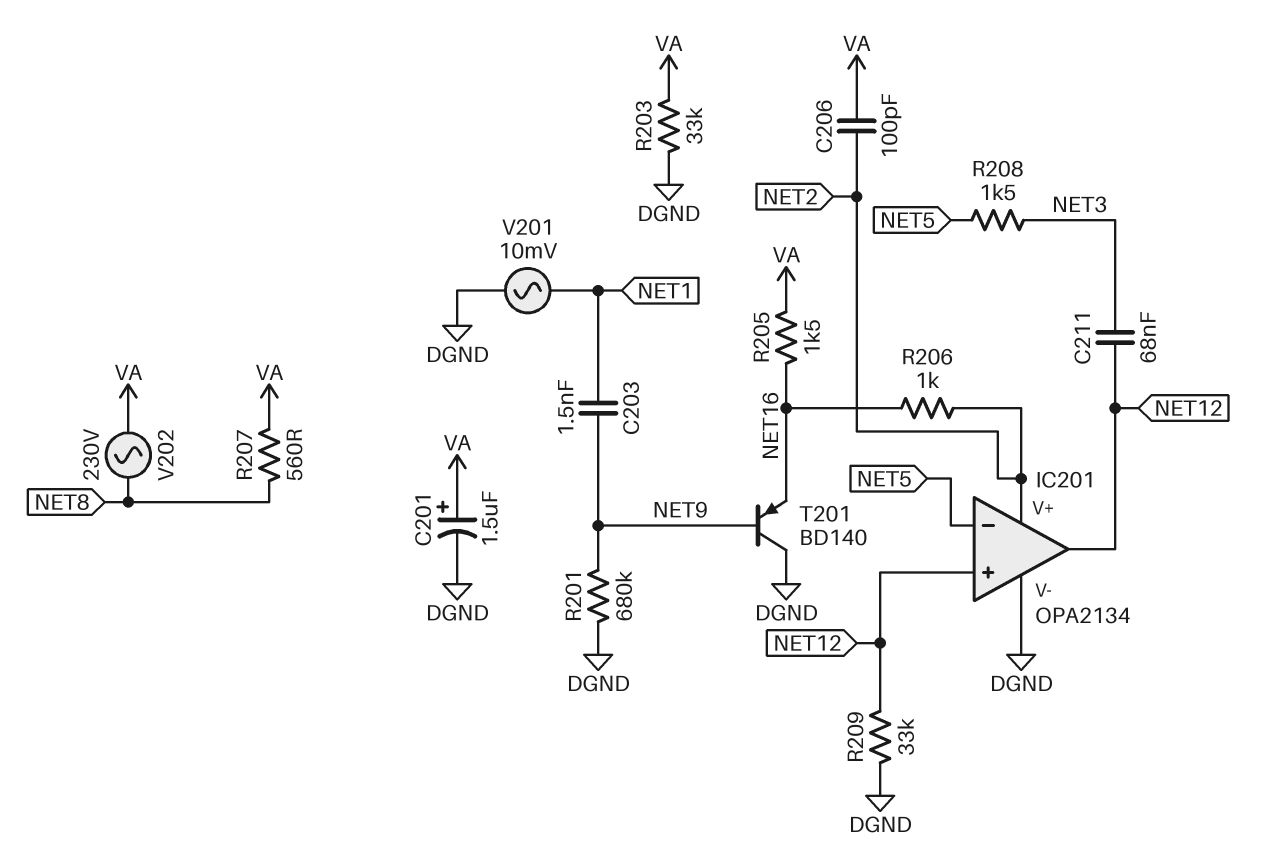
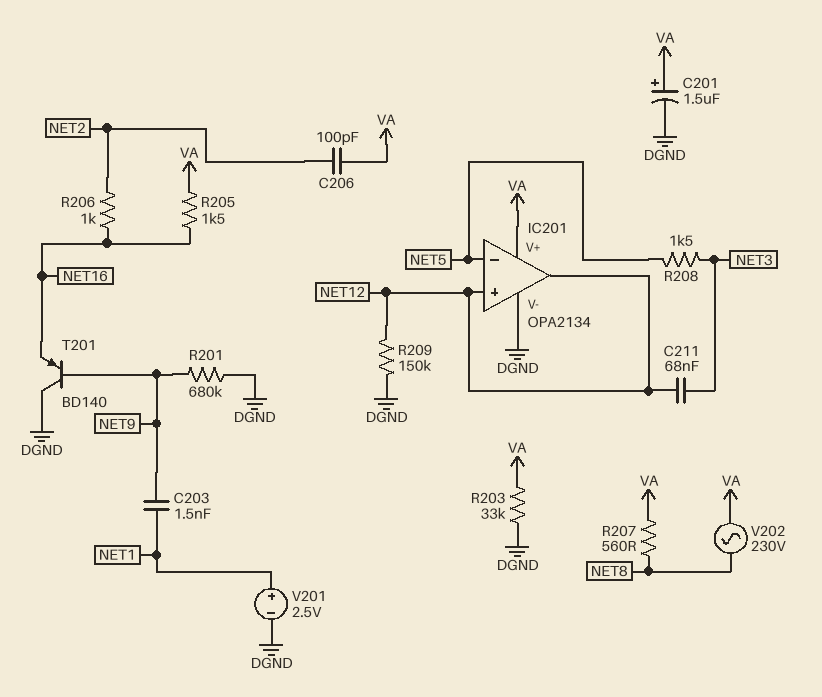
IC201 pin V+: NET2 -> VA
R209: 33k (DGND, NET12) -> 150k (DGND, NET12)
V201: AC 10mV (DGND, NET1) -> 2.5V (plus NET1, minus DGND)

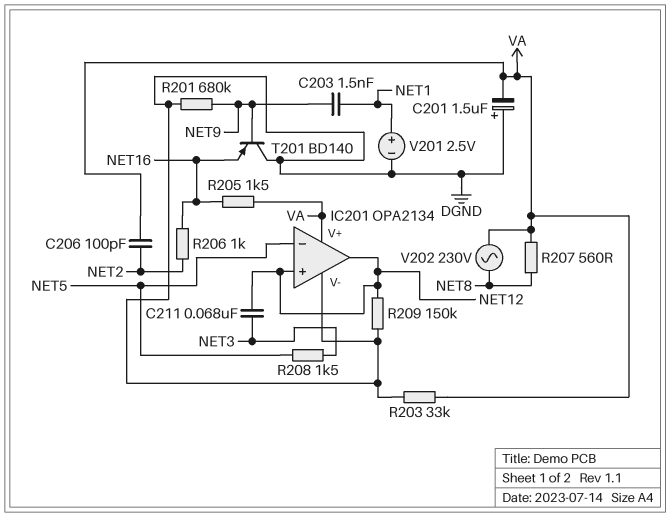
C201: 1.5uF (plus VA, minus DGND) -> 1.5uF (plus DGND, minus VA)

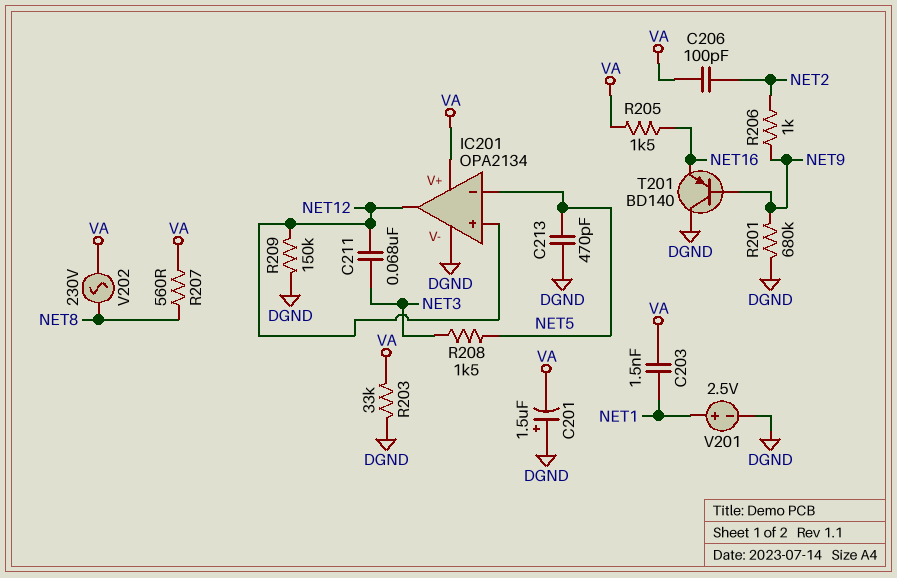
C203: 1.5nF (NET1, NET9) -> 1.5nF (NET1, VA)
C213: none -> 470pF (DGND, NET5)
R206: 1k (NET2, NET16) -> 1k (NET2, NET9)

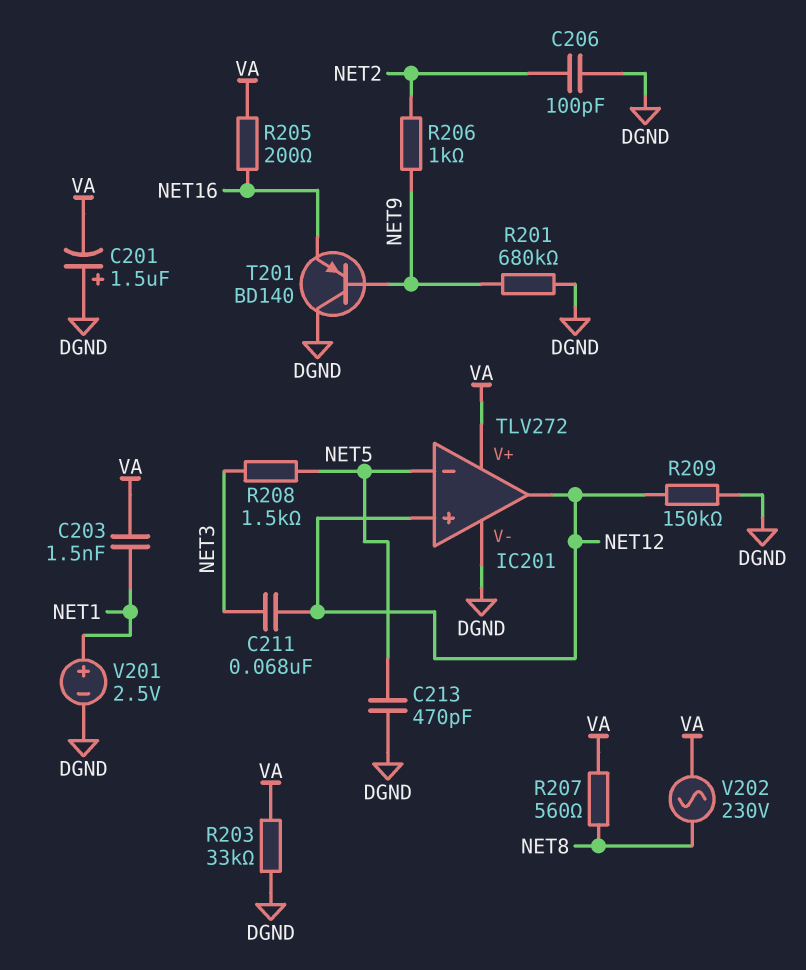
C206: 100pF (NET2, VA) -> 100pF (DGND, NET2)
IC201: OPA2134 -> TLV272
R205: 1.5k (NET16, VA) -> 200 (NET16, VA)

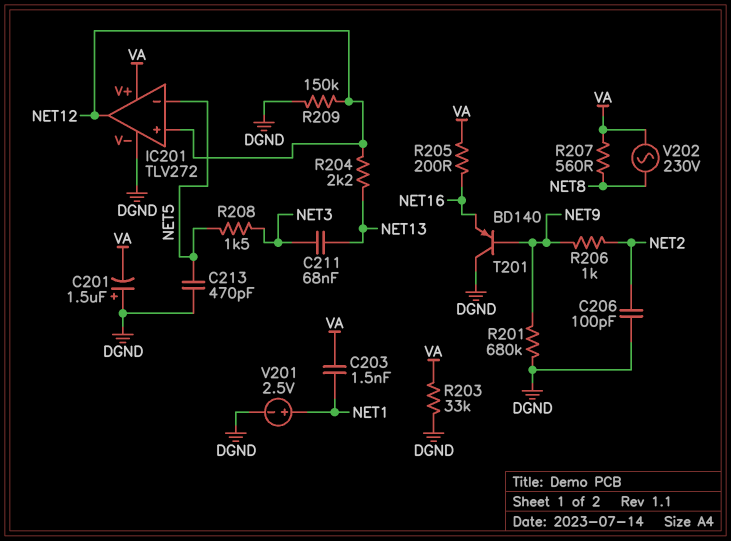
C211: 68nF (NET3, NET12) -> 68nF (NET3, NET13)
R204: none -> 2.2k (NET12, NET13)

